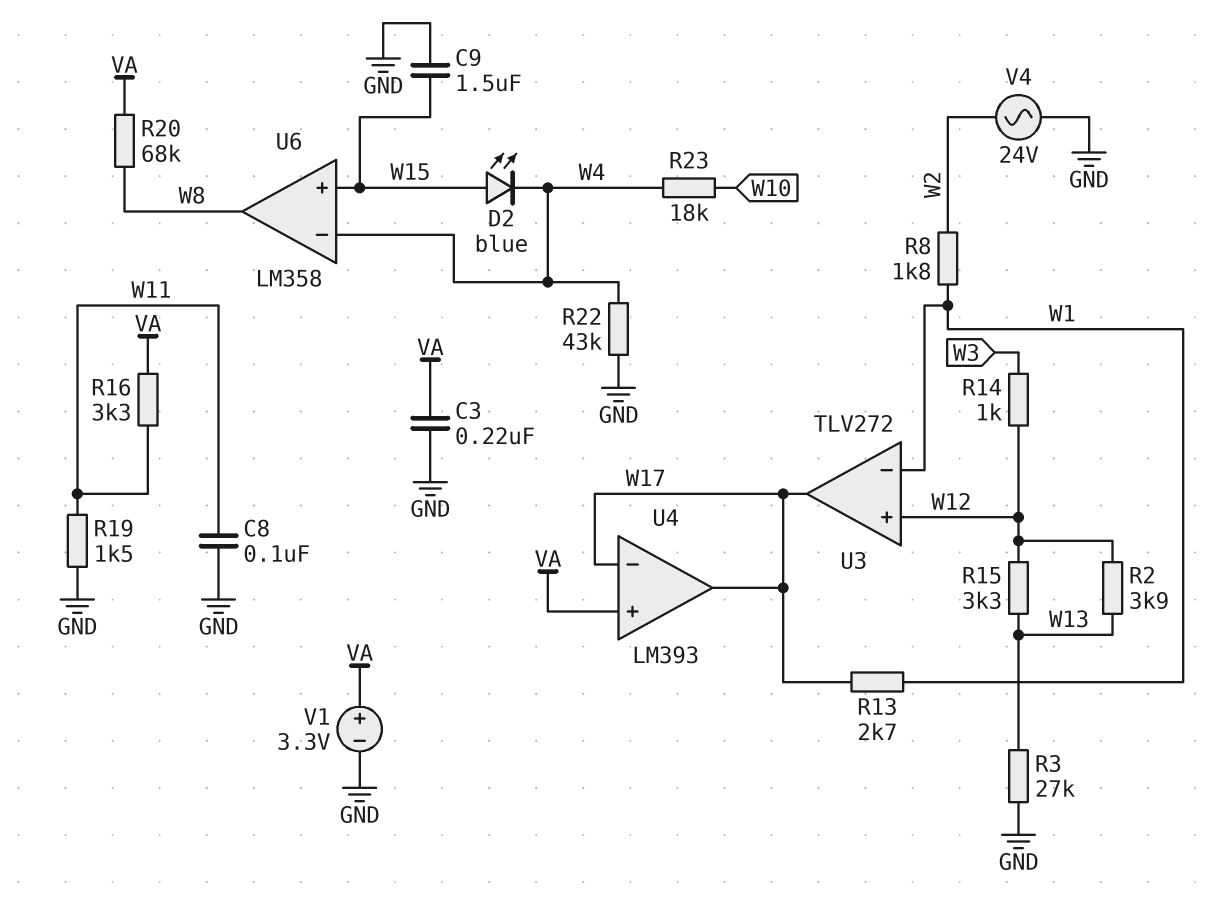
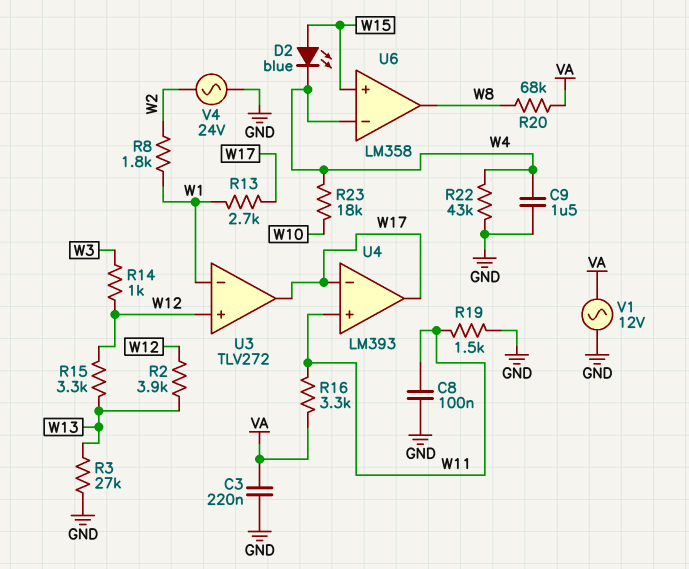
C9: 1.5uF (GND, W15) -> 1.5uF (GND, W4)
U4 pin in+: VA -> W11
V1: 3.3V (plus VA, minus GND) -> AC 12V (GND, VA)

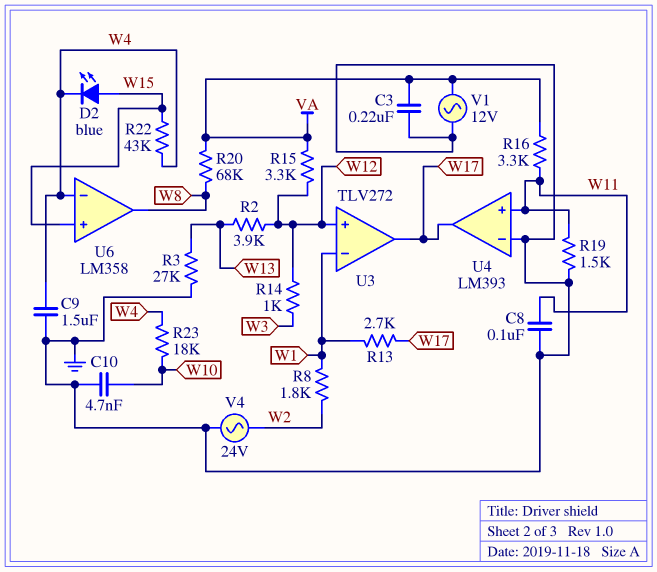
C10: none -> 4.7nF (GND, W10)
R15: 3.3k (W12, W13) -> 3.3k (VA, W12)
R22: 43k (GND, W4) -> 43k (W4, W15)
U4 pin in-: W17 -> GND

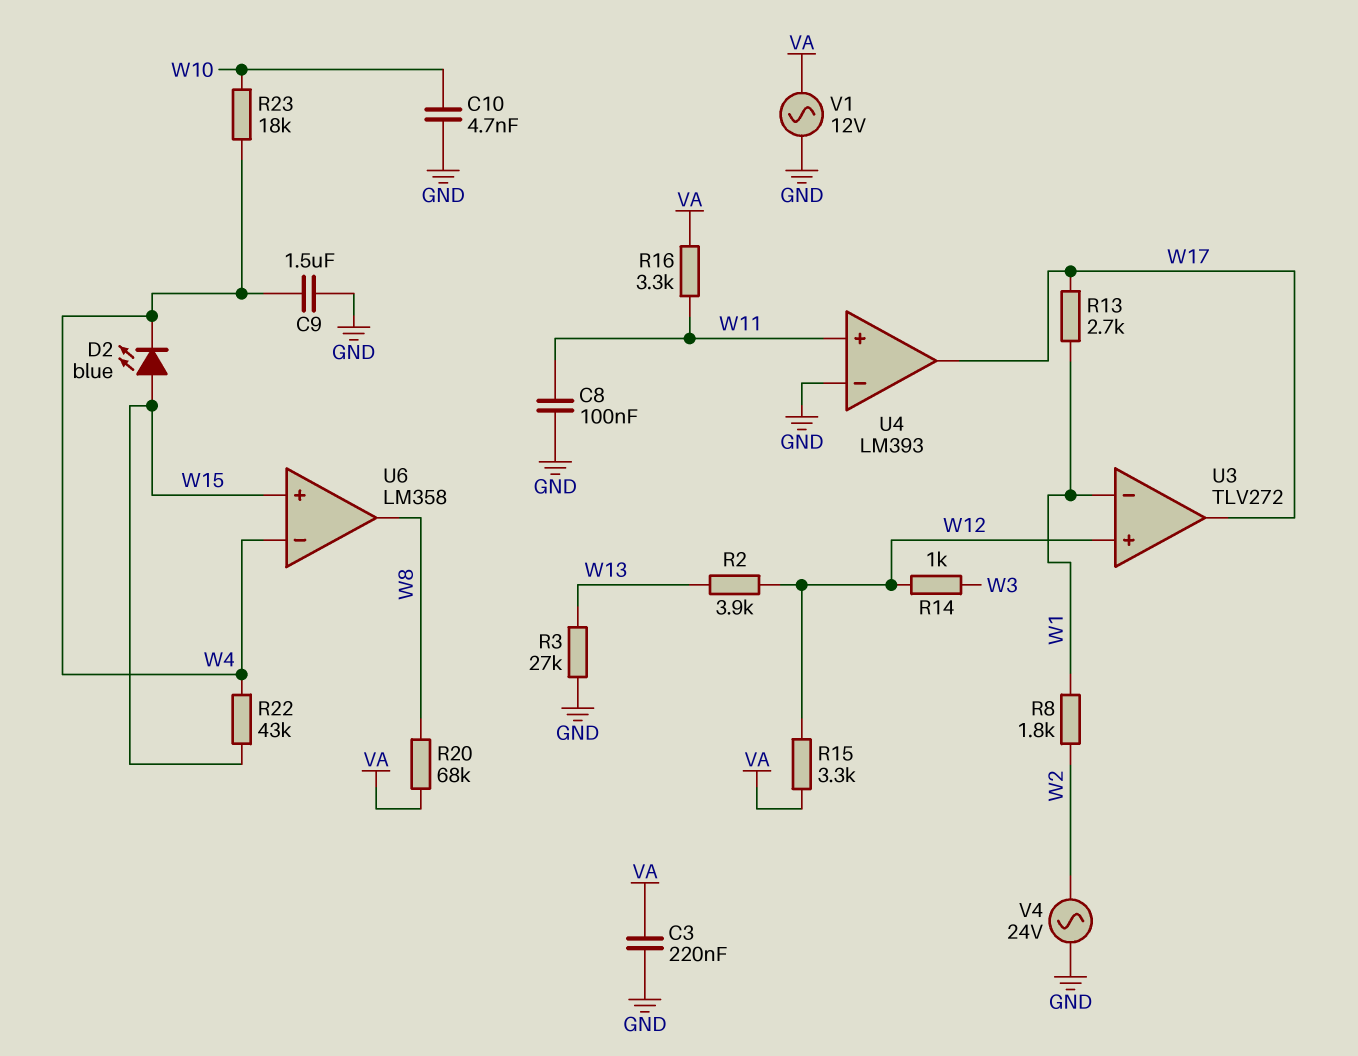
R19: 1.5k (GND, W11) -> none

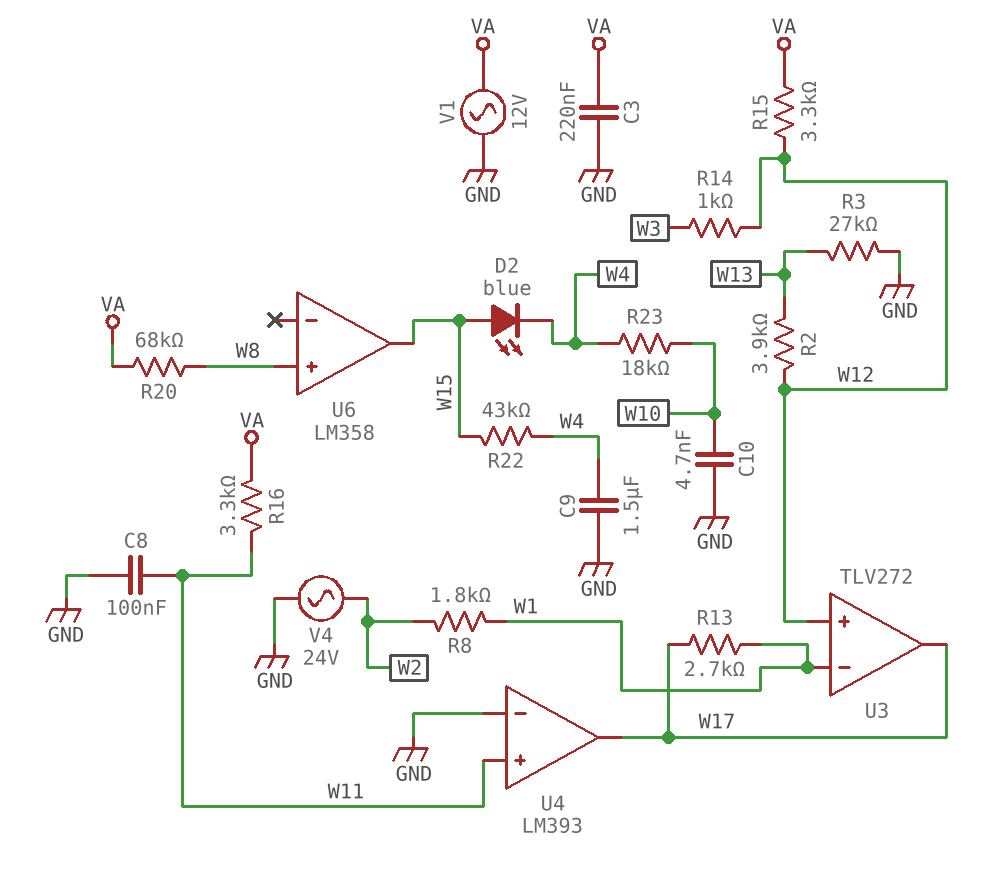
U6 pin in+: W15 -> W8
U6 pin in-: W4 -> none
U6 pin out: W8 -> W15

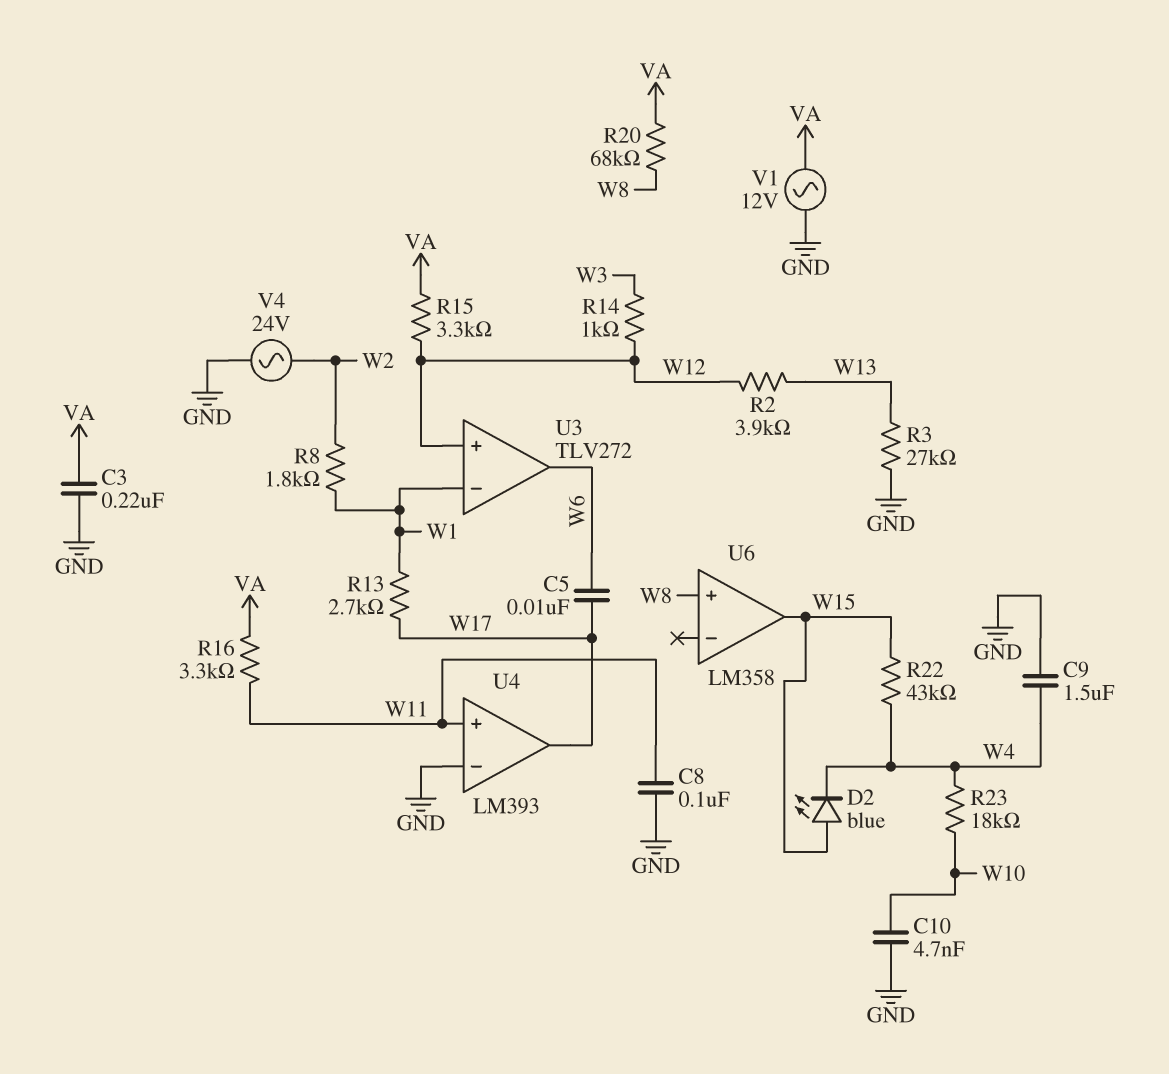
C5: none -> 10nF (W6, W17)
U3 pin out: W17 -> W6

